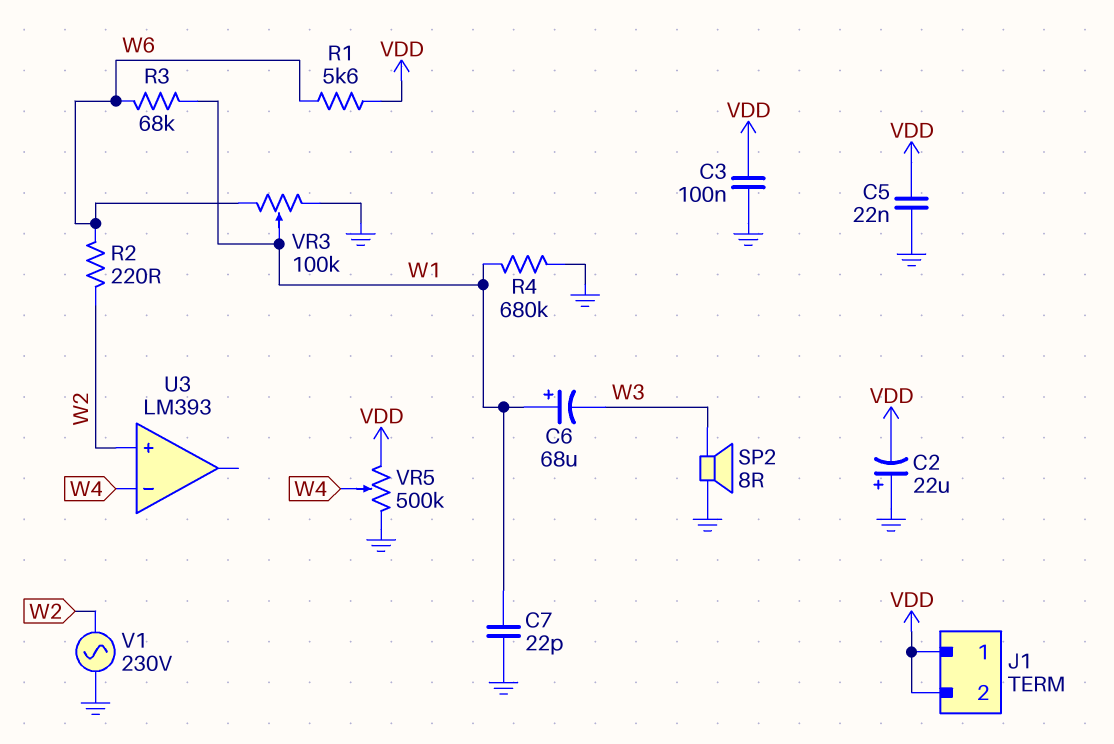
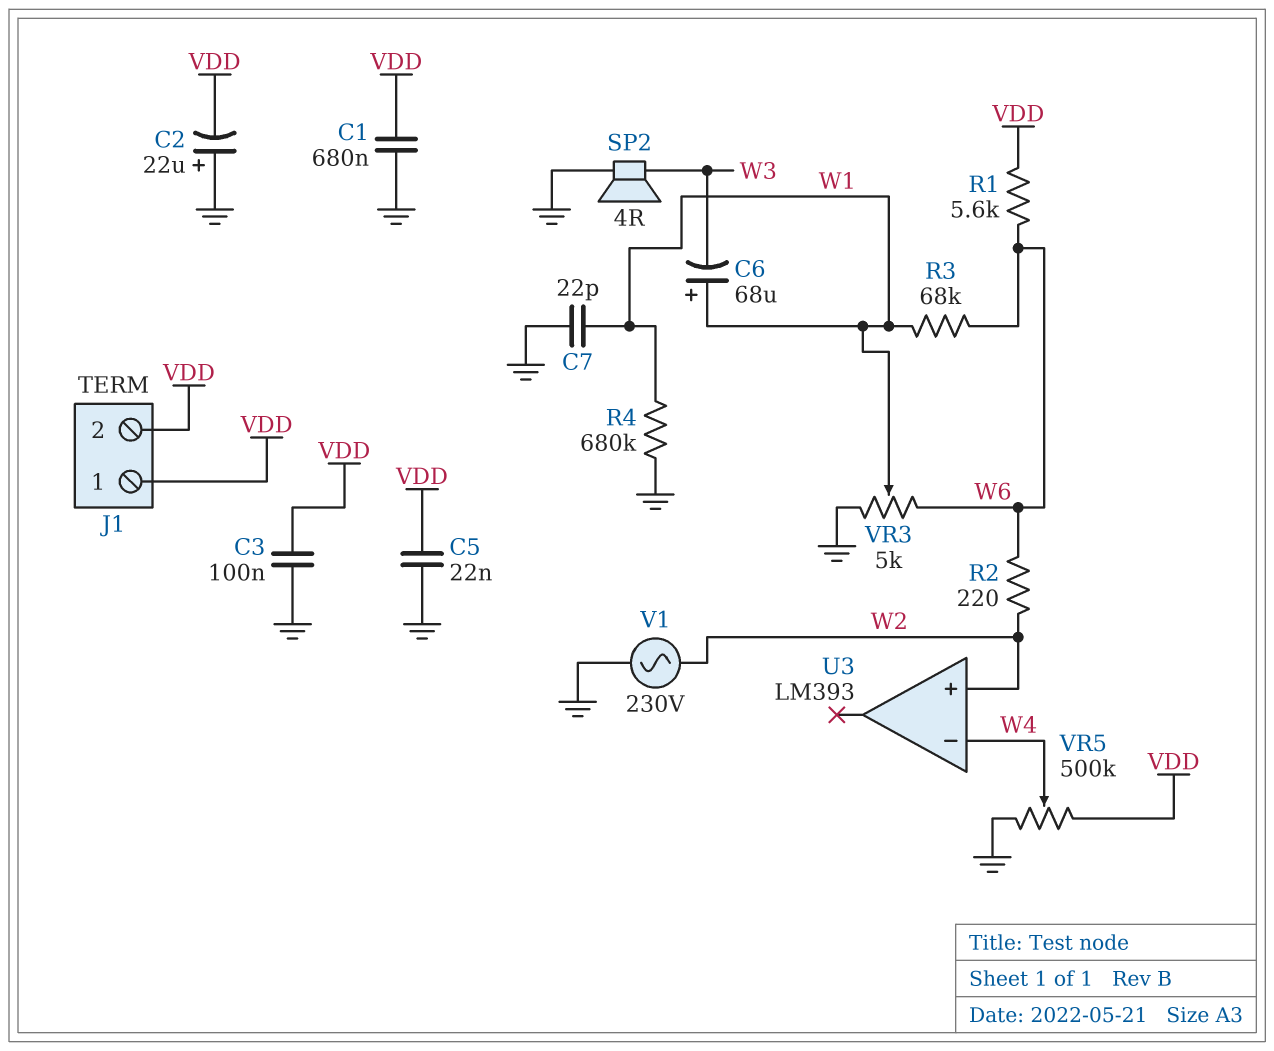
C1: none -> 680nF (GND, VDD)
SP2: speaker 8R (GND, W3) -> speaker 4R (GND, W3)
VR3: 100k (GND, W6, wiper W1) -> 5k (GND, W6, wiper W1)

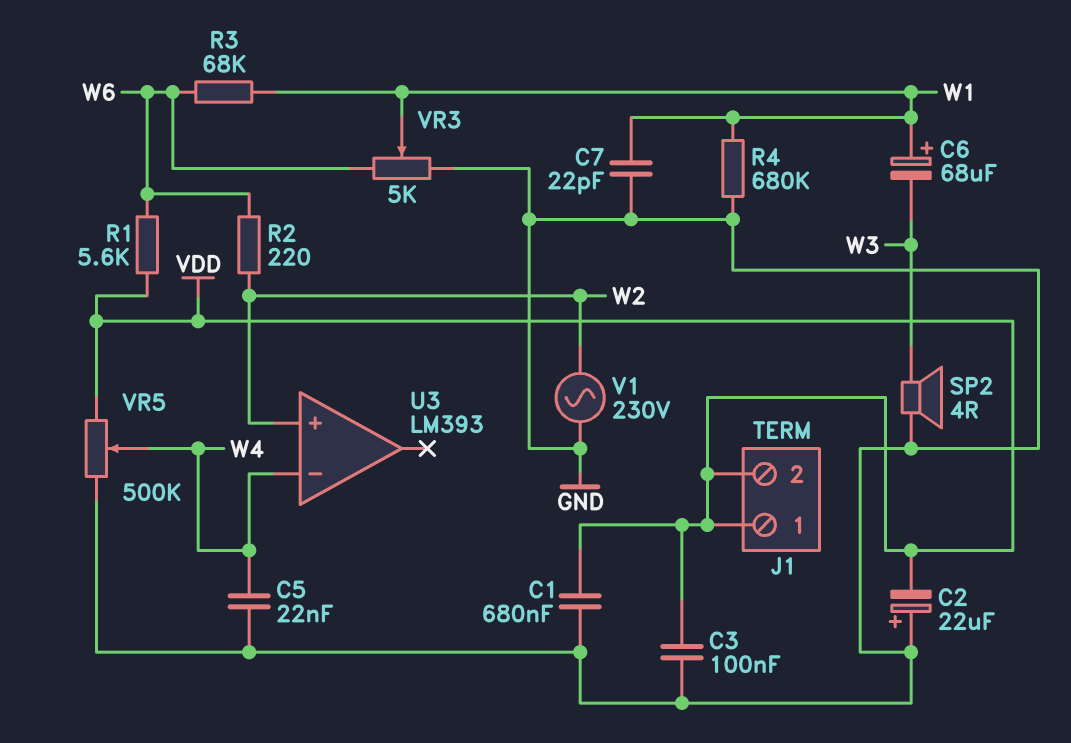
C5: 22nF (GND, VDD) -> 22nF (GND, W4)

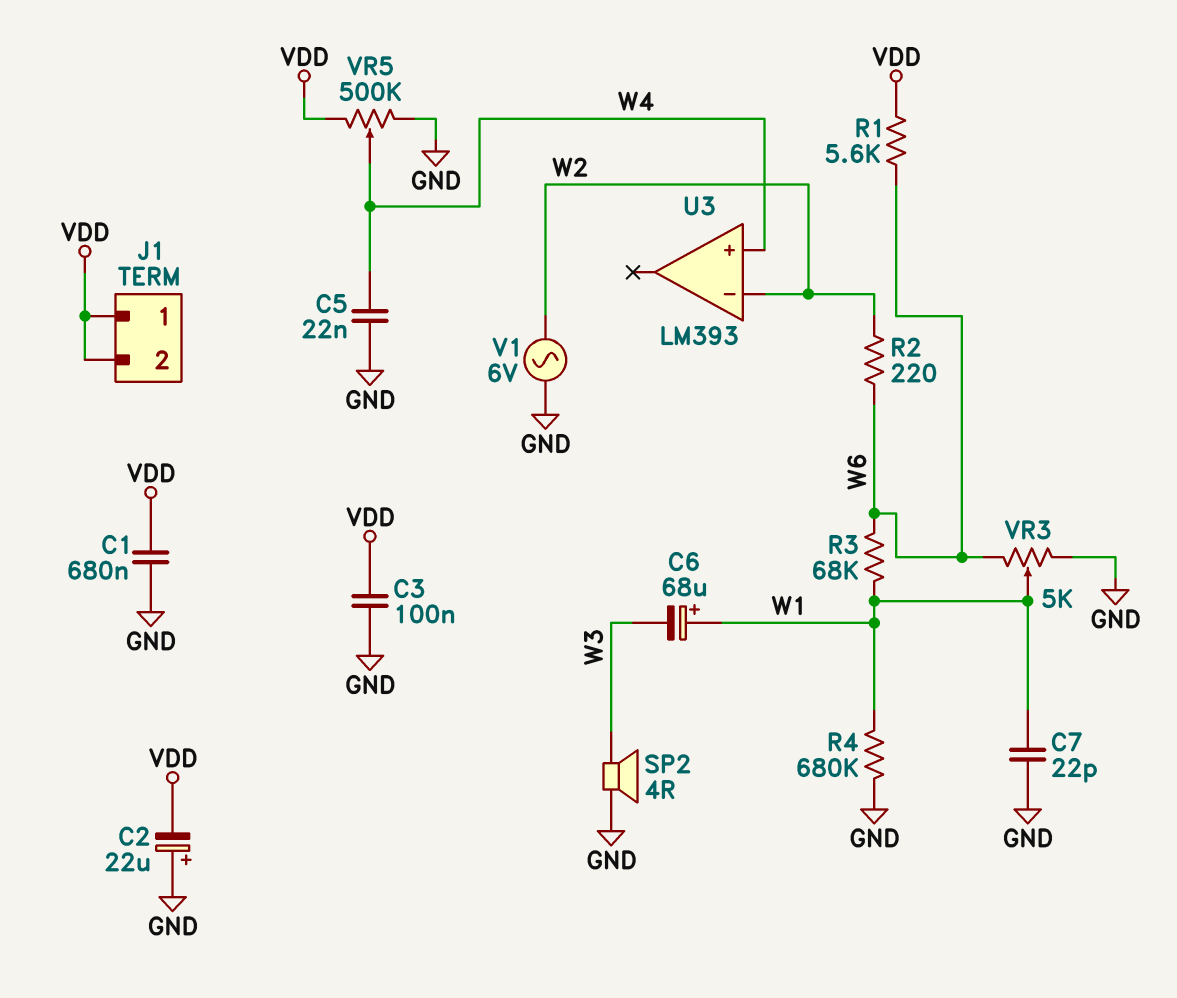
U3 pin in+: W2 -> W4
U3 pin in-: W4 -> W2
V1: AC 230V (GND, W2) -> AC 6V (GND, W2)

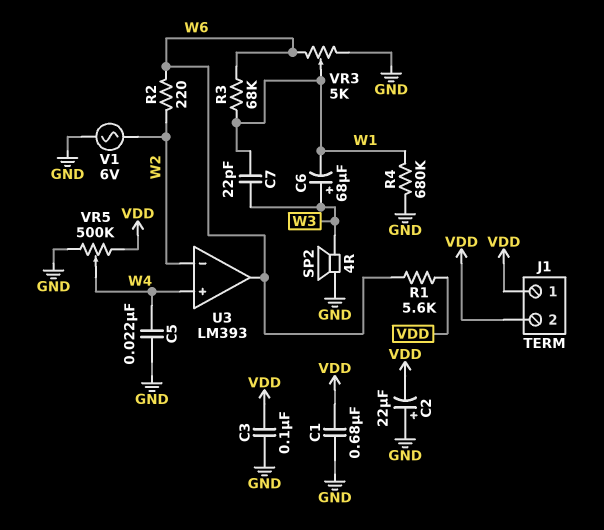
C6: 68uF (plus W1, minus W3) -> 68uF (plus W3, minus W1)
C7: 22pF (GND, W1) -> 22pF (W1, W3)
U3 pin out: none -> W6

